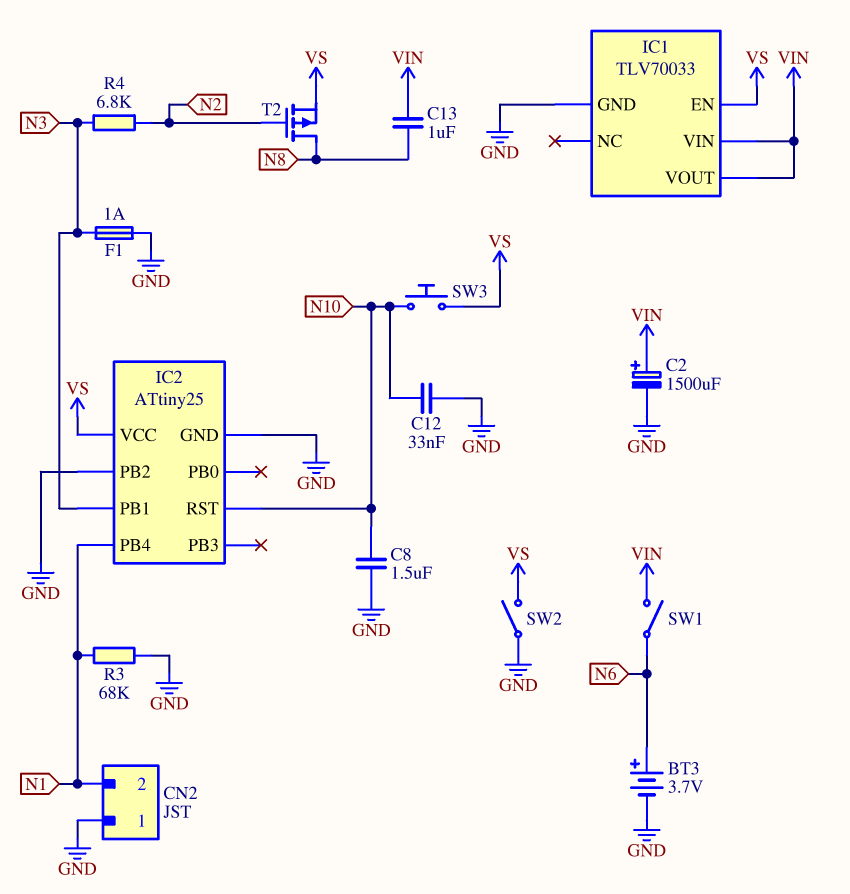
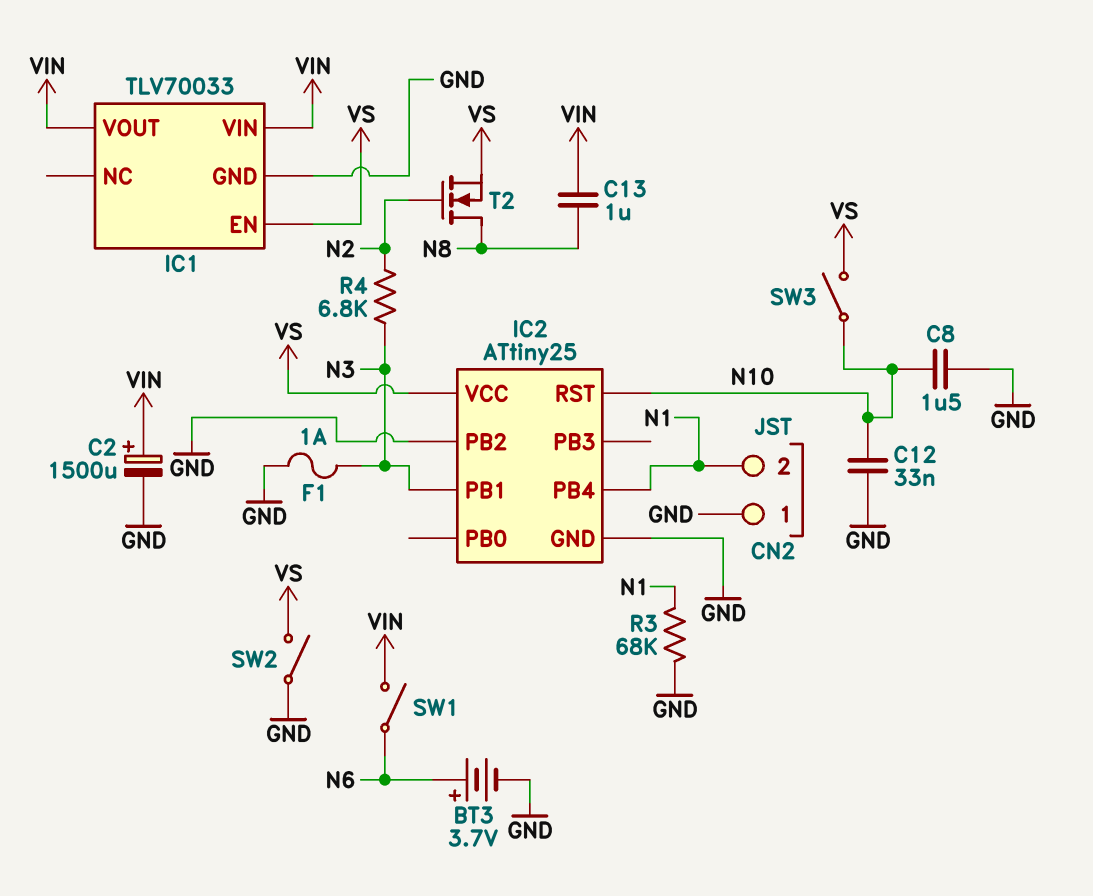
SW3: button (N10, VS) -> switch (N10, VS)
T2: PMOS (G N2, D N8, S VS) -> NMOS (G N2, D N8, S VS)

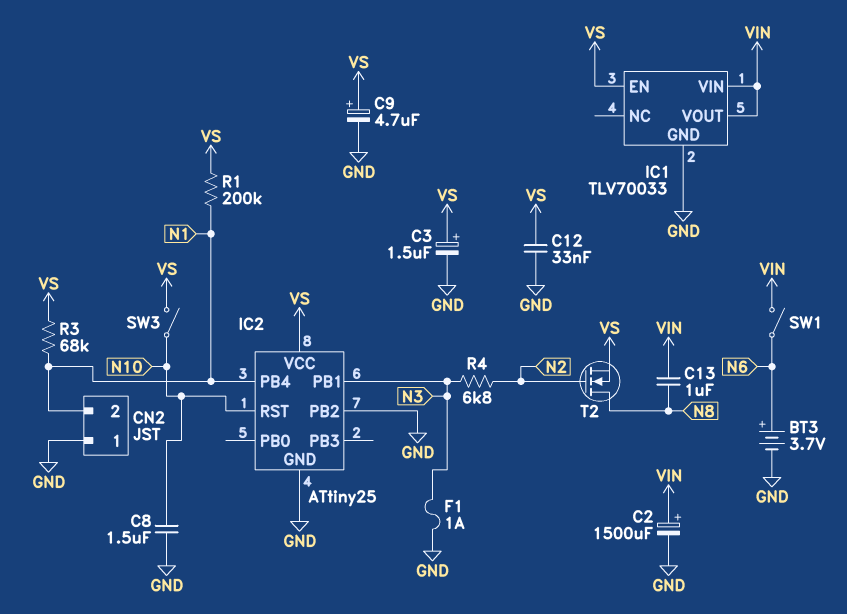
C3: none -> 1.5uF (plus VS, minus GND)
C9: none -> 4.7uF (plus VS, minus GND)
C12: 33nF (GND, N10) -> 33nF (GND, VS)
R1: none -> 200k (N1, VS)
R3: 68k (GND, N1) -> 68k (N1, VS)
SW2: switch (GND, VS) -> none

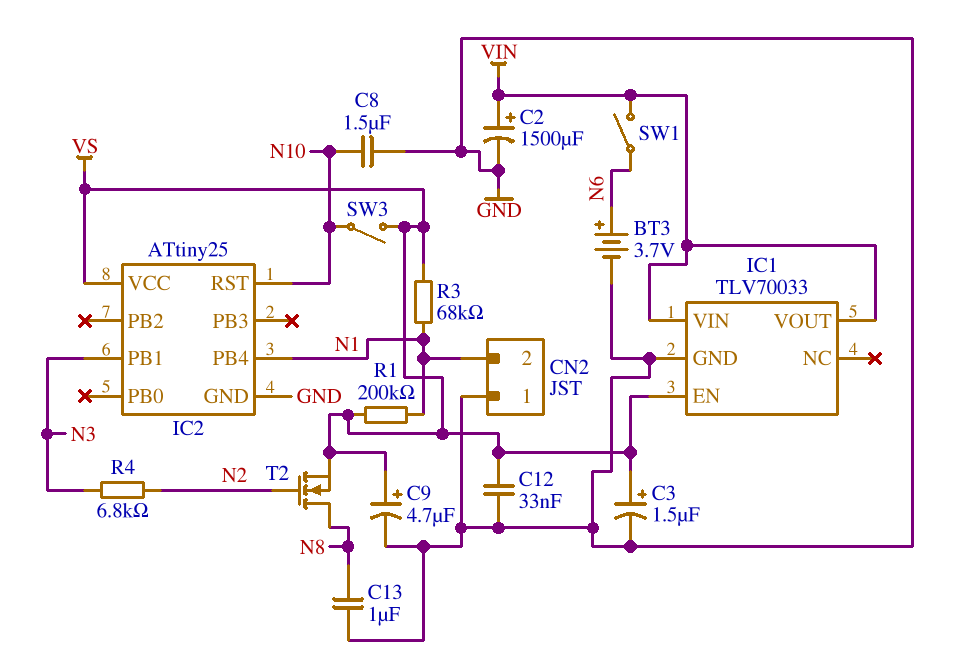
C13: 1uF (N8, VIN) -> 1uF (GND, N8)
F1: 1A (GND, N3) -> none
IC2 pin PB2: GND -> none

